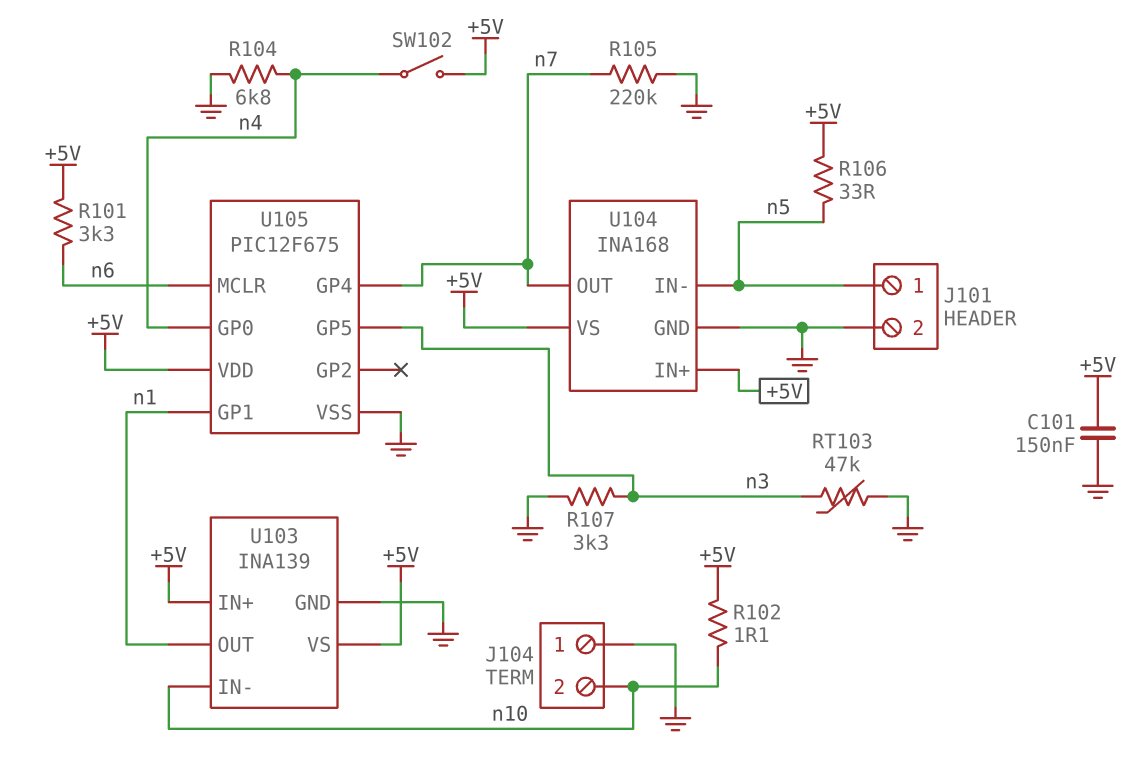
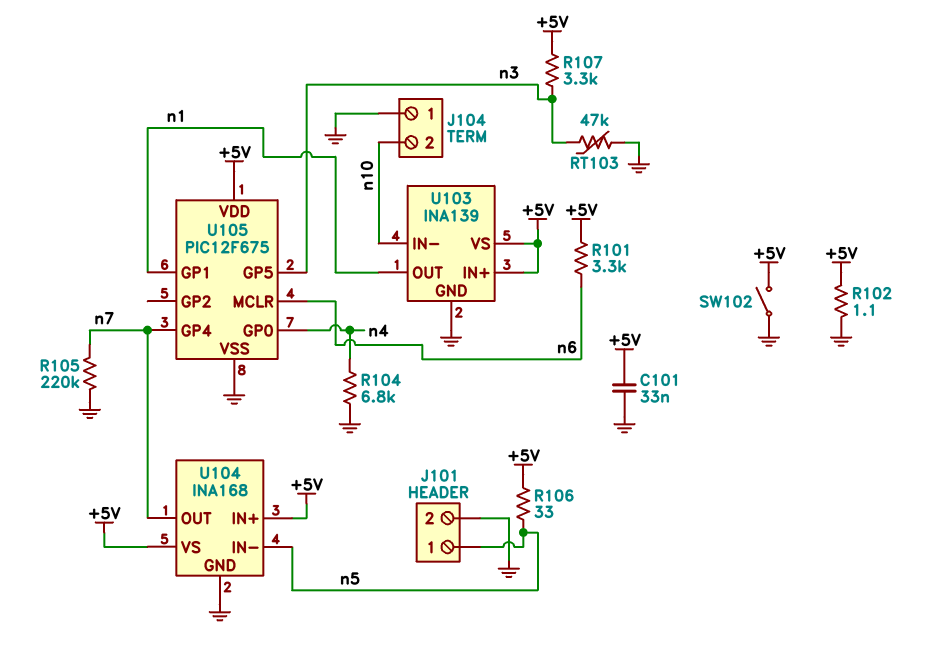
C101: 150nF (+5V, GND) -> 33nF (+5V, GND)
R102: 1.1 (+5V, n10) -> 1.1 (+5V, GND)
R107: 3.3k (GND, n3) -> 3.3k (+5V, n3)
SW102: switch (+5V, n4) -> switch (+5V, GND)

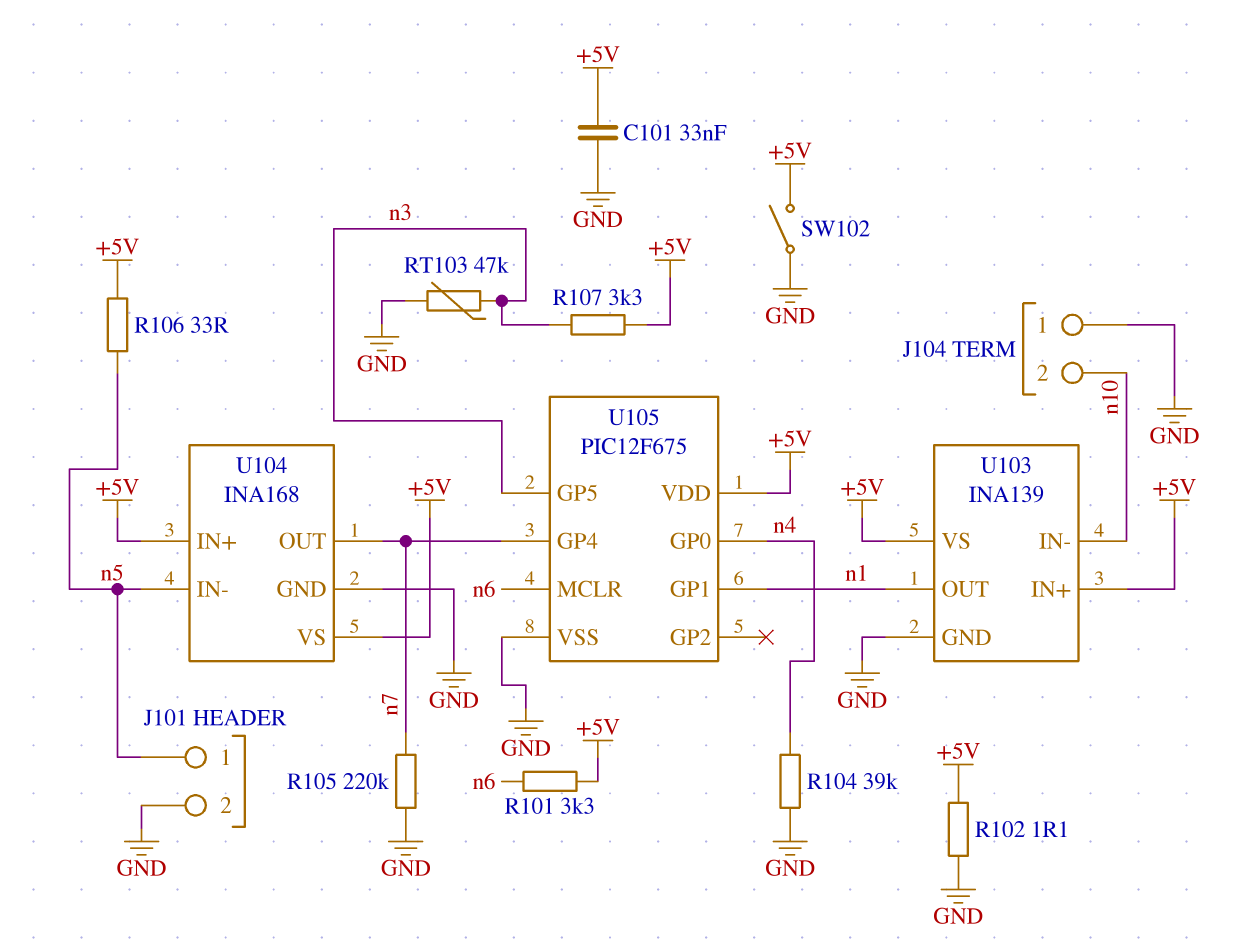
R104: 6.8k (GND, n4) -> 39k (GND, n4)

